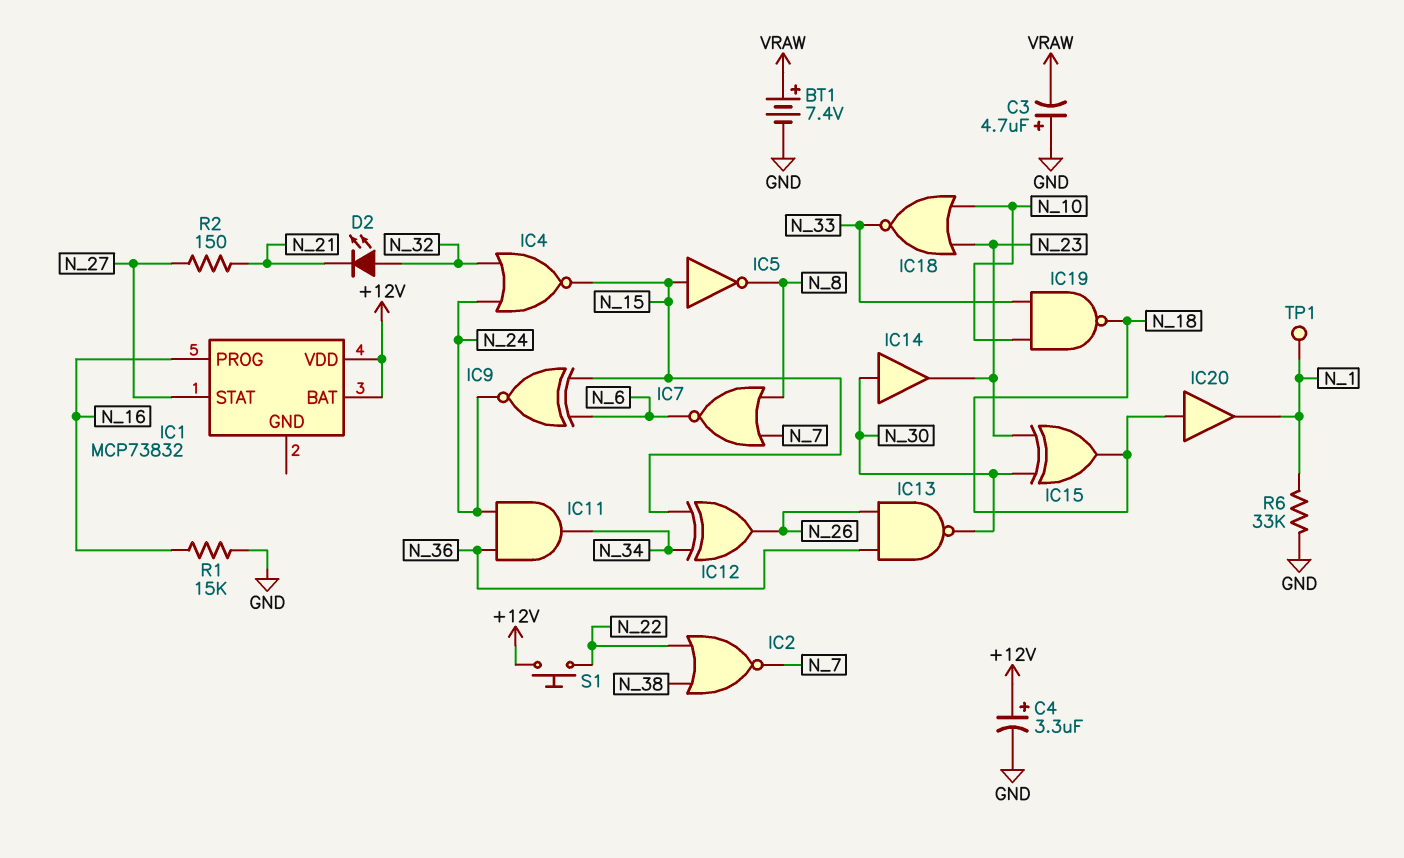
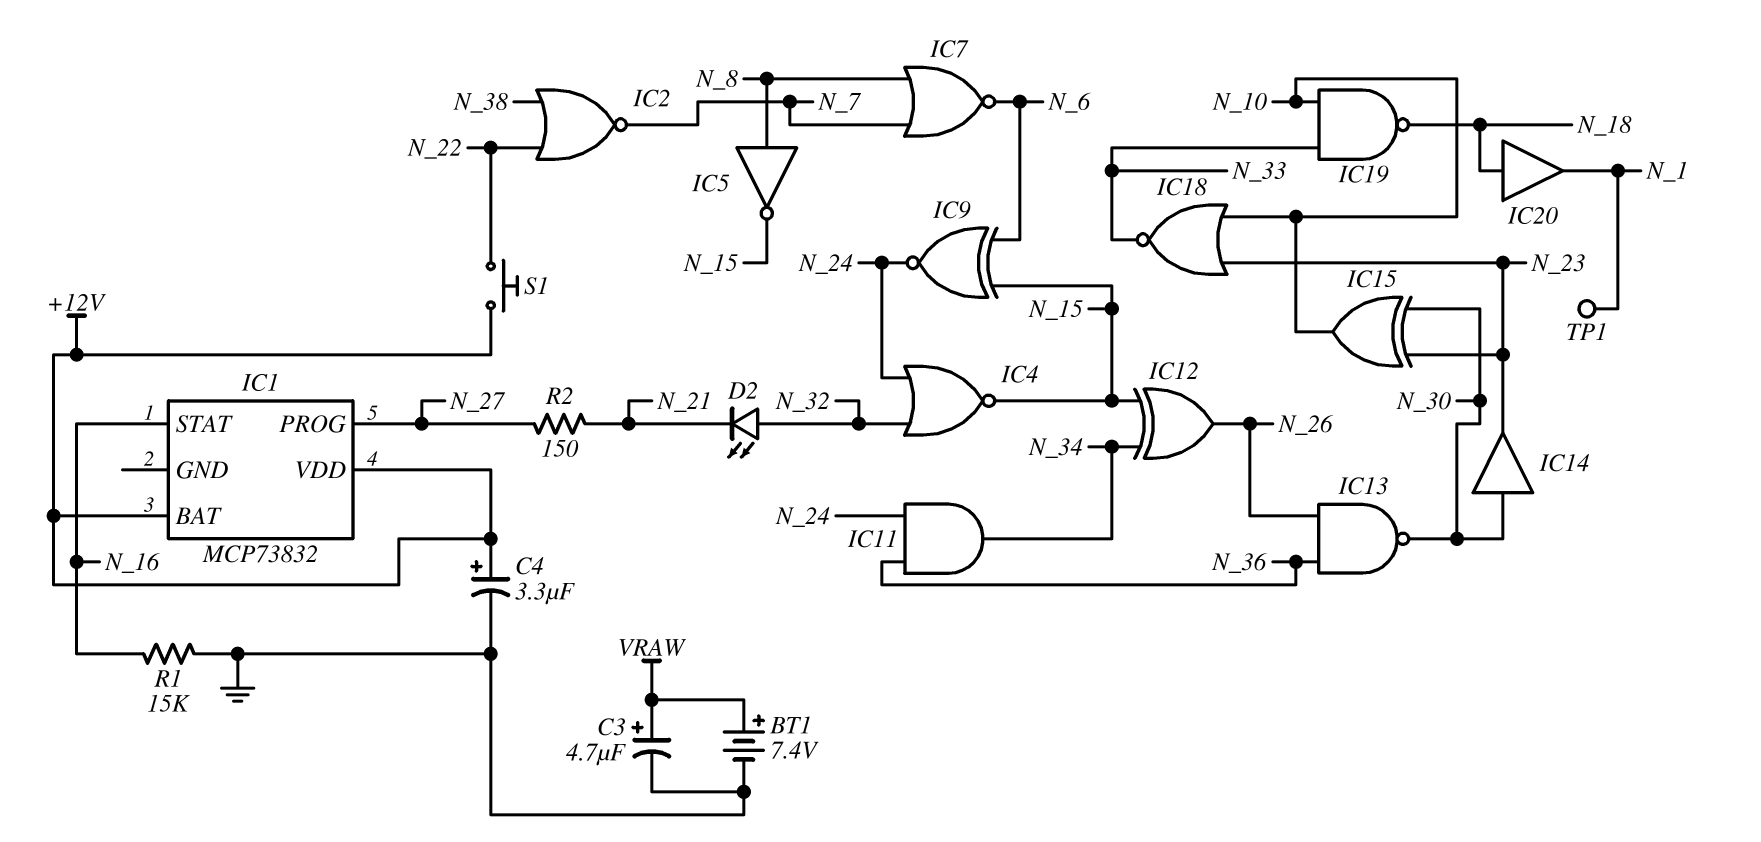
C3: 4.7uF (plus GND, minus VRAW) -> 4.7uF (plus VRAW, minus GND)
IC1 pin PROG: N_16 -> N_27
IC1 pin STAT: N_27 -> N_16
IC5: NOT (in N_15, out N_8) -> NOT (in N_8, out N_15)
IC15: XOR (in N_23, in N_30, out N_18) -> XOR (in N_23, in N_30, out N_10)
R6: 33k (GND, N_1) -> none

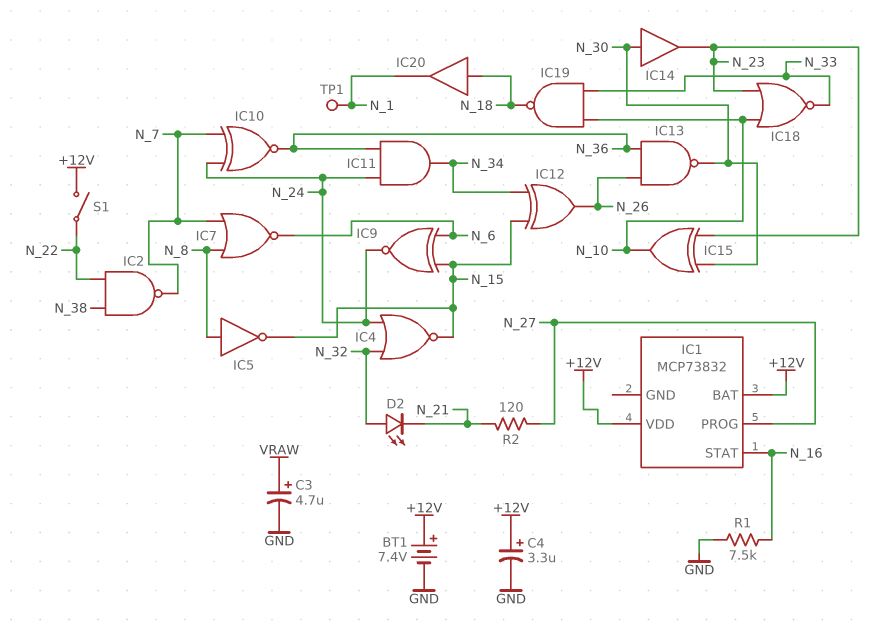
BT1: 7.4V (plus VRAW, minus GND) -> 7.4V (plus +12V, minus GND)
IC2: NOR (in N_22, in N_38, out N_7) -> NAND (in N_22, in N_38, out N_7)
IC10: none -> XNOR (in N_7, in N_24, out N_36)
R1: 15k (GND, N_16) -> 7.5k (GND, N_16)
R2: 150 (N_21, N_27) -> 120 (N_21, N_27)
S1: button (+12V, N_22) -> switch (+12V, N_22)

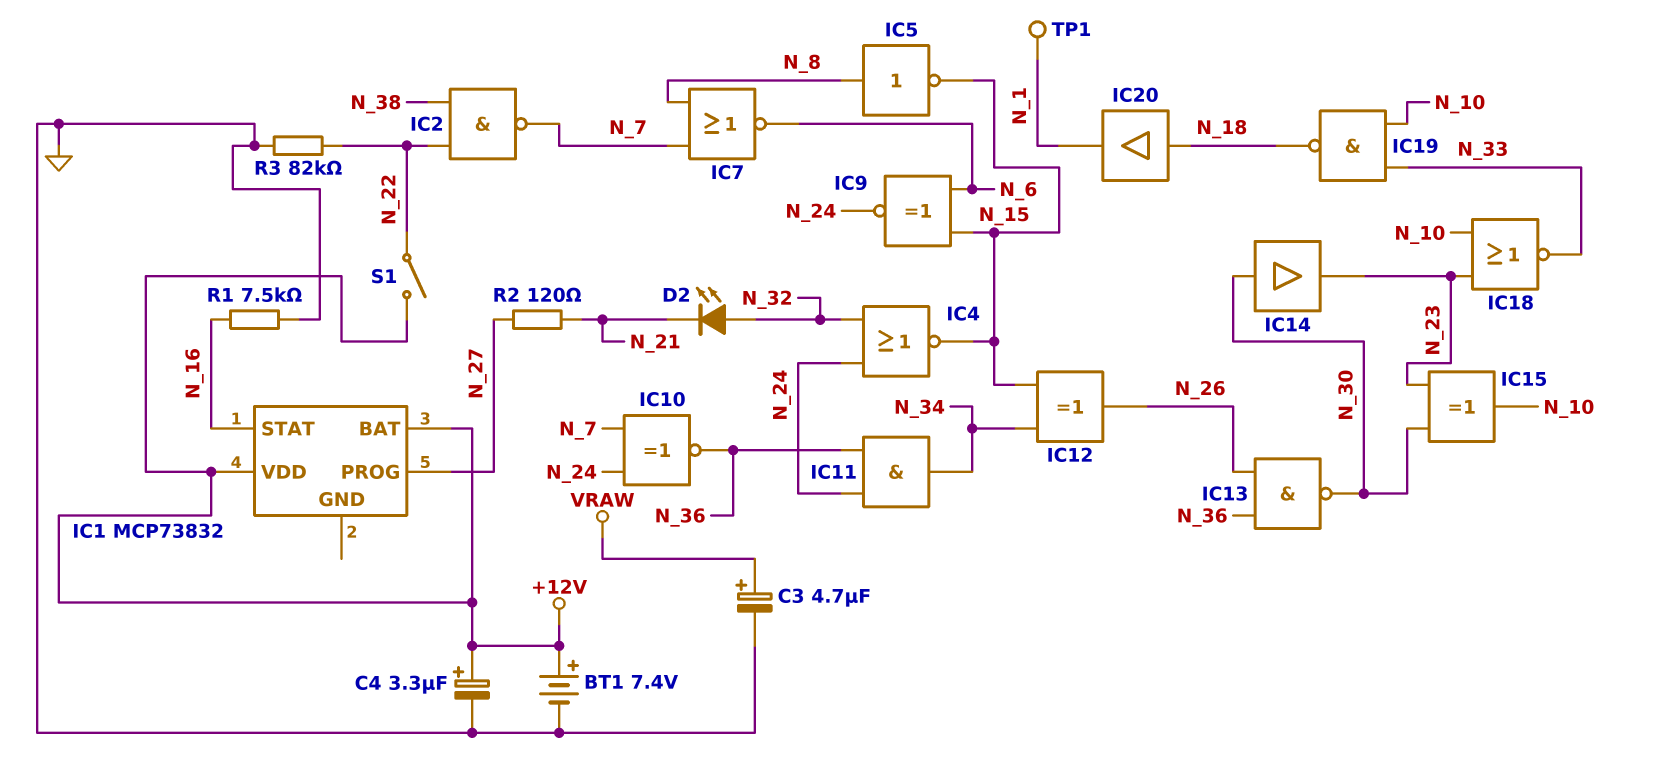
R3: none -> 82k (GND, N_22)

